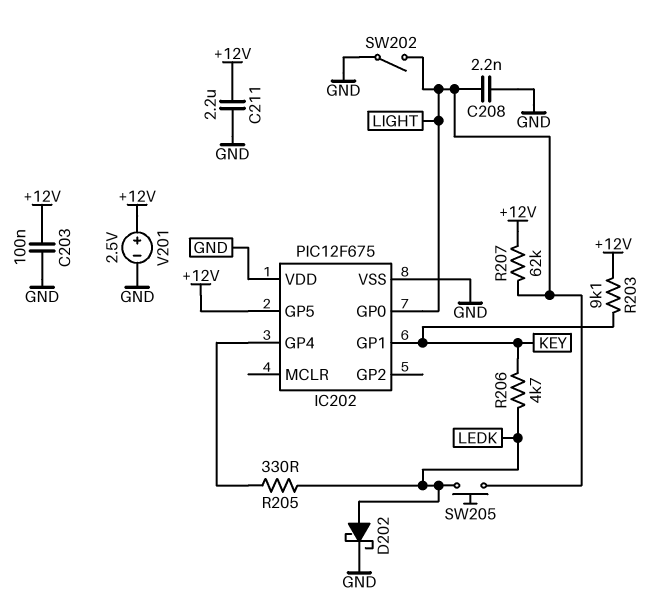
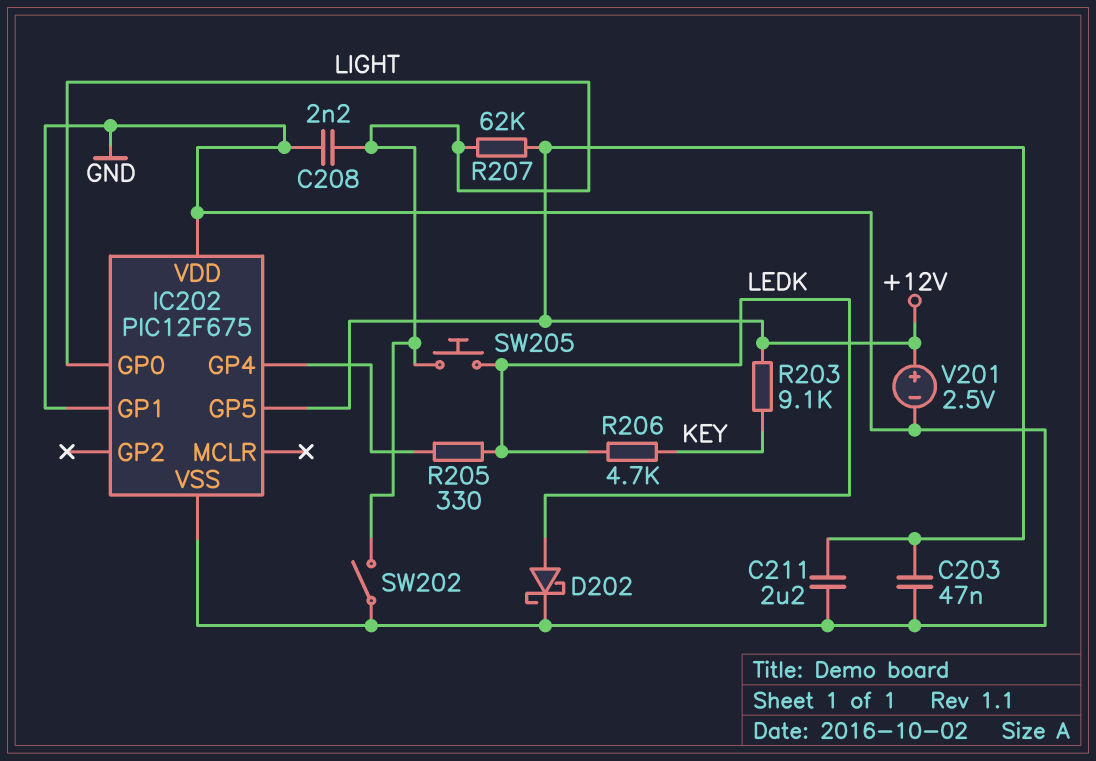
C203: 100nF (+12V, GND) -> 47nF (+12V, GND)
IC202 pin GP1: KEY -> GND

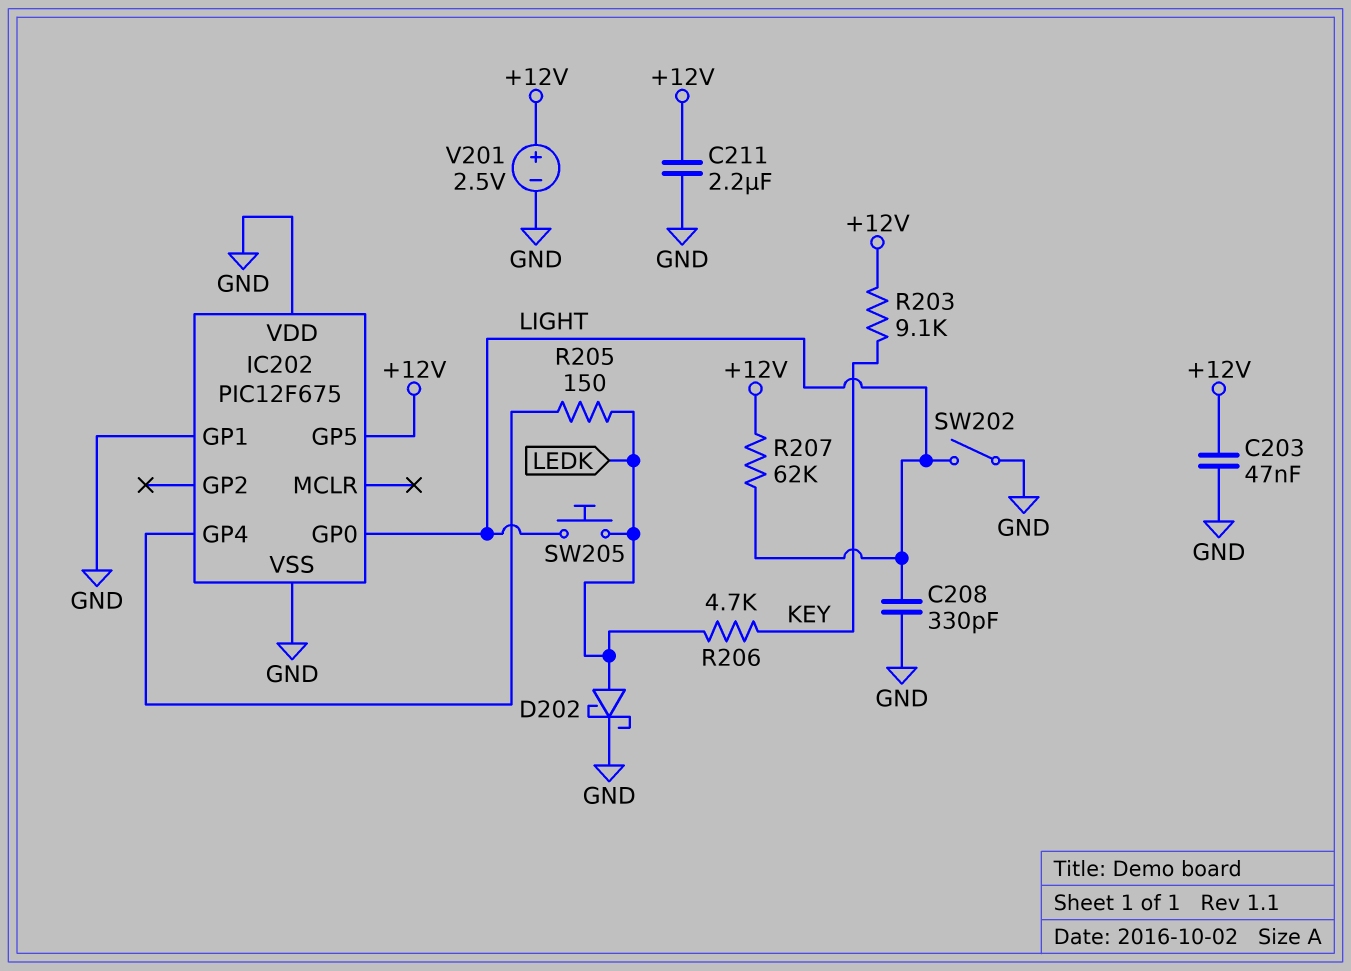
C208: 2.2nF (GND, LIGHT) -> 330pF (GND, LIGHT)
R205: 330 (IC202/GP4, LEDK) -> 150 (IC202/GP4, LEDK)

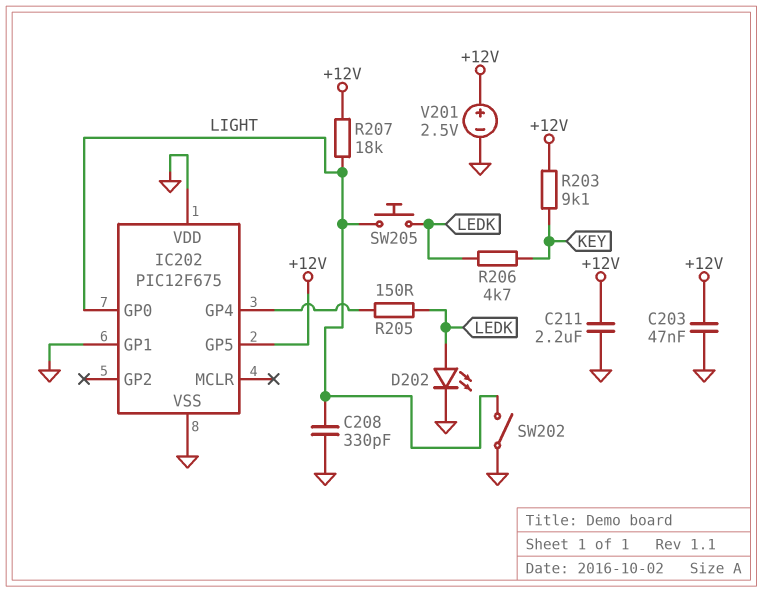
D202: schottky (A LEDK, K GND) -> LED (A LEDK, K GND)
R207: 62k (+12V, LIGHT) -> 18k (+12V, LIGHT)

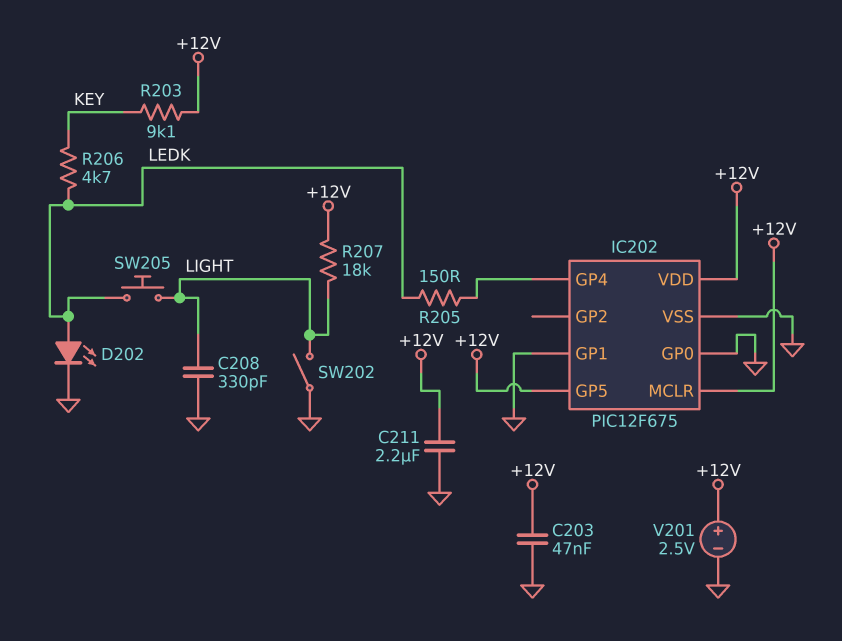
IC202 pin GP0: LIGHT -> GND
IC202 pin MCLR: none -> +12V
IC202 pin VDD: GND -> +12V

